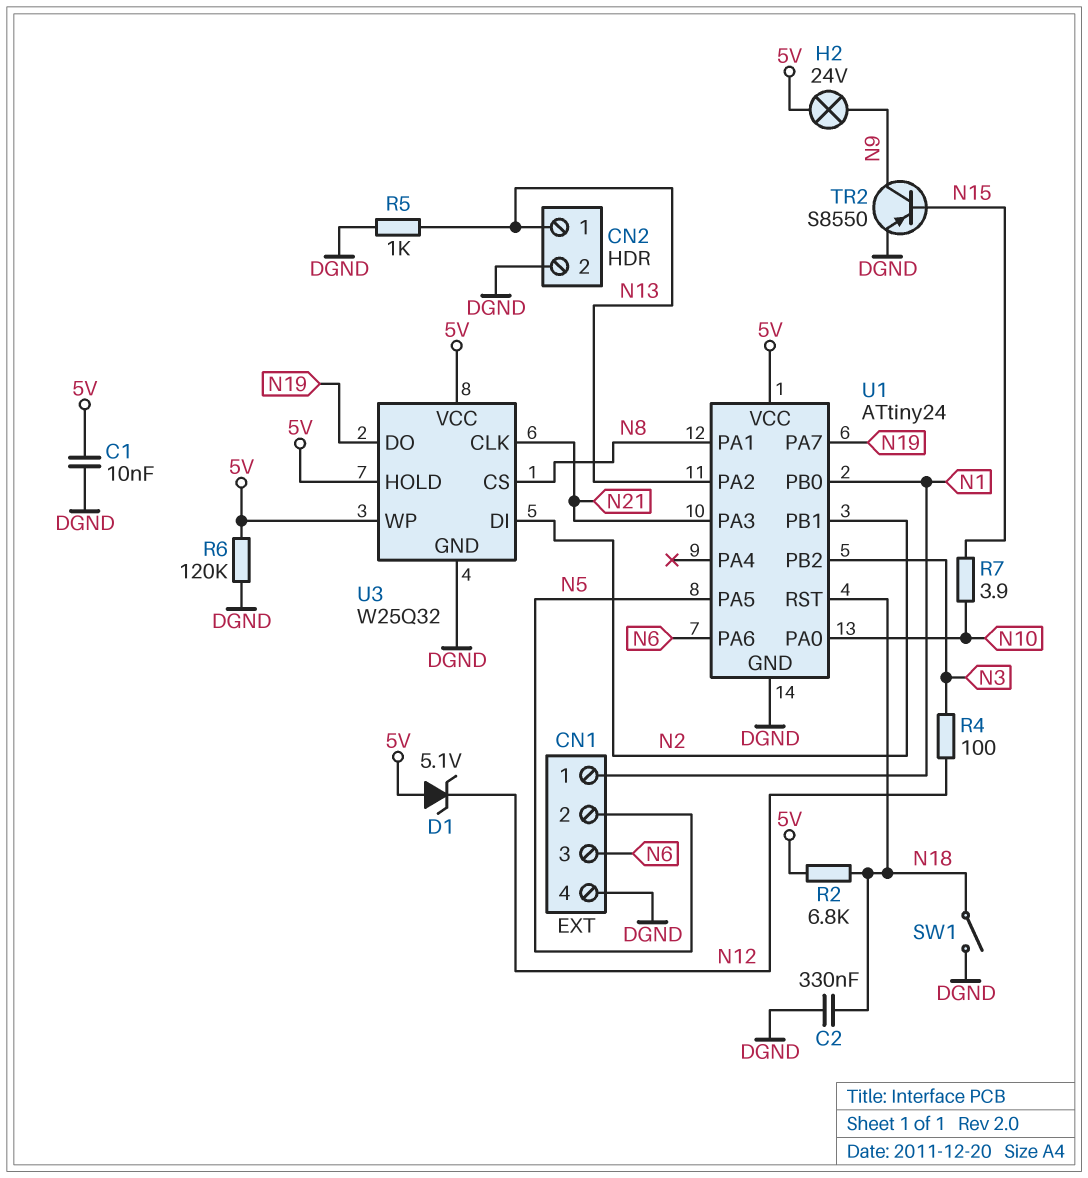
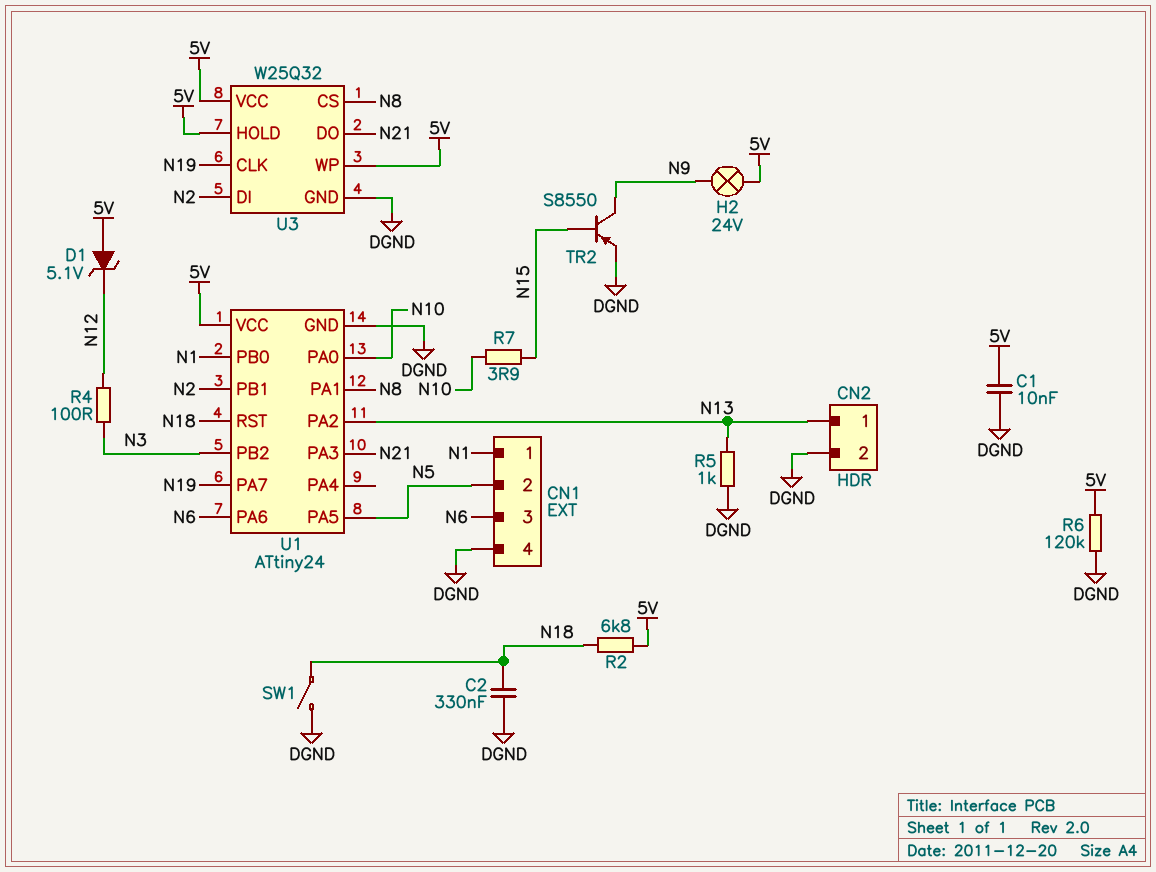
U3 pin CLK: N21 -> N19
U3 pin DO: N19 -> N21

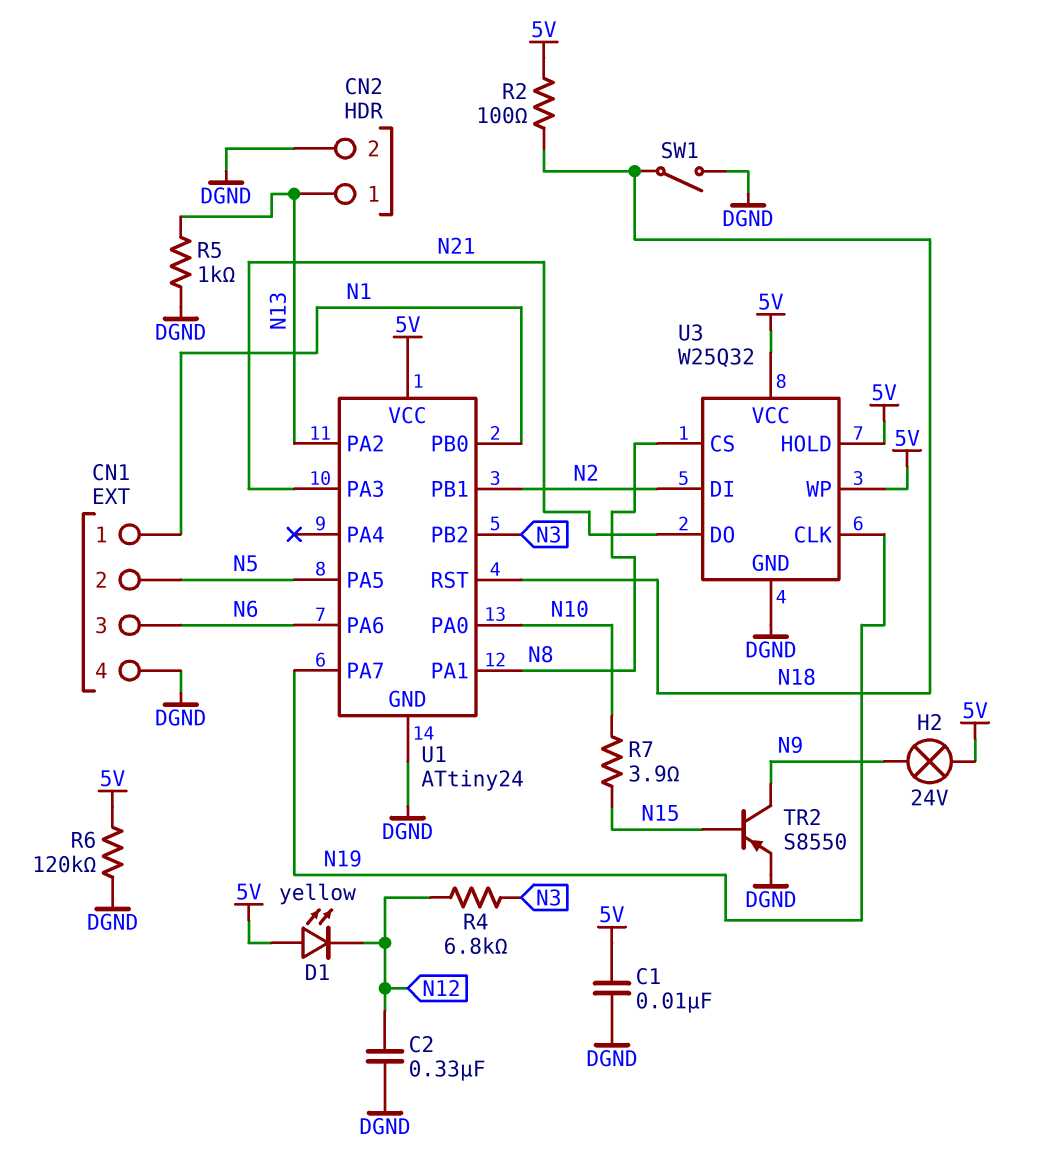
C2: 330nF (DGND, N18) -> 330nF (DGND, N12)
D1: zener 5.1V (A 5V, K N12) -> LED yellow (A 5V, K N12)
R2: 6.8k (5V, N18) -> 100 (5V, N18)
R4: 100 (N3, N12) -> 6.8k (N3, N12)

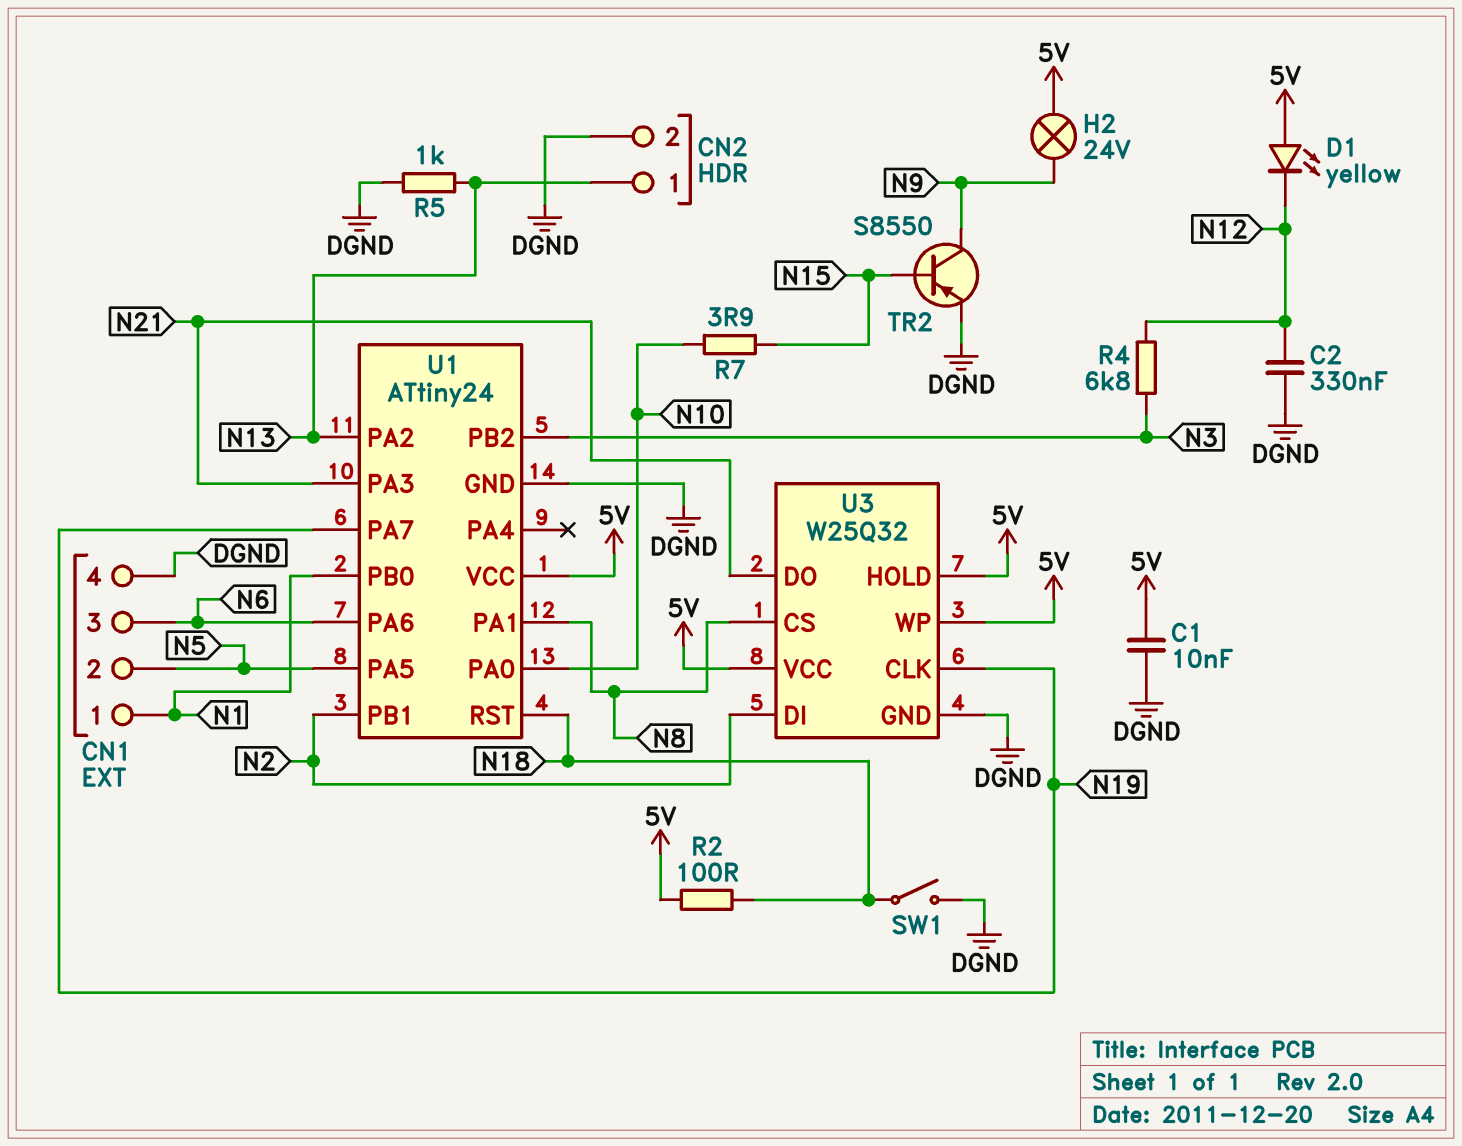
R6: 120k (5V, DGND) -> none

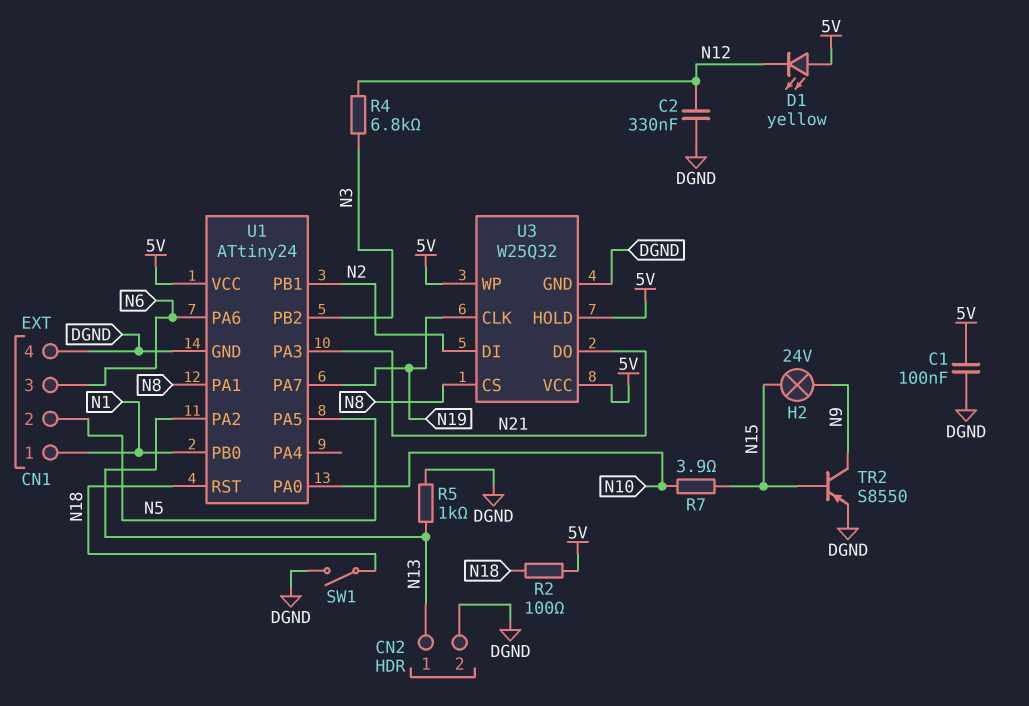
C1: 10nF (5V, DGND) -> 100nF (5V, DGND)
H2: lamp 24V (5V, N9) -> lamp 24V (N9, N15)

